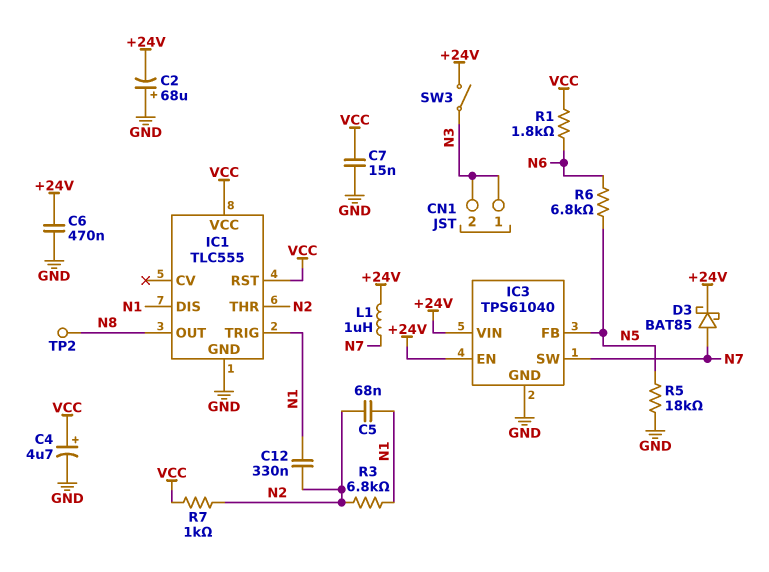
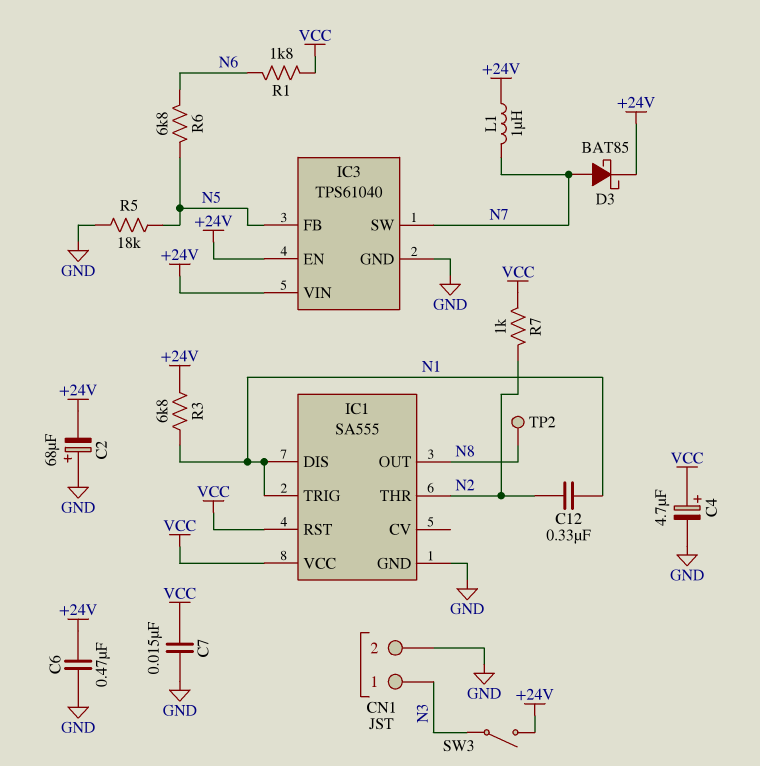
C5: 68nF (N1, N2) -> none
CN1 pin 2: N3 -> GND
IC1: TLC555 -> SA555
R3: 6.8k (N1, N2) -> 6.8k (+24V, N1)

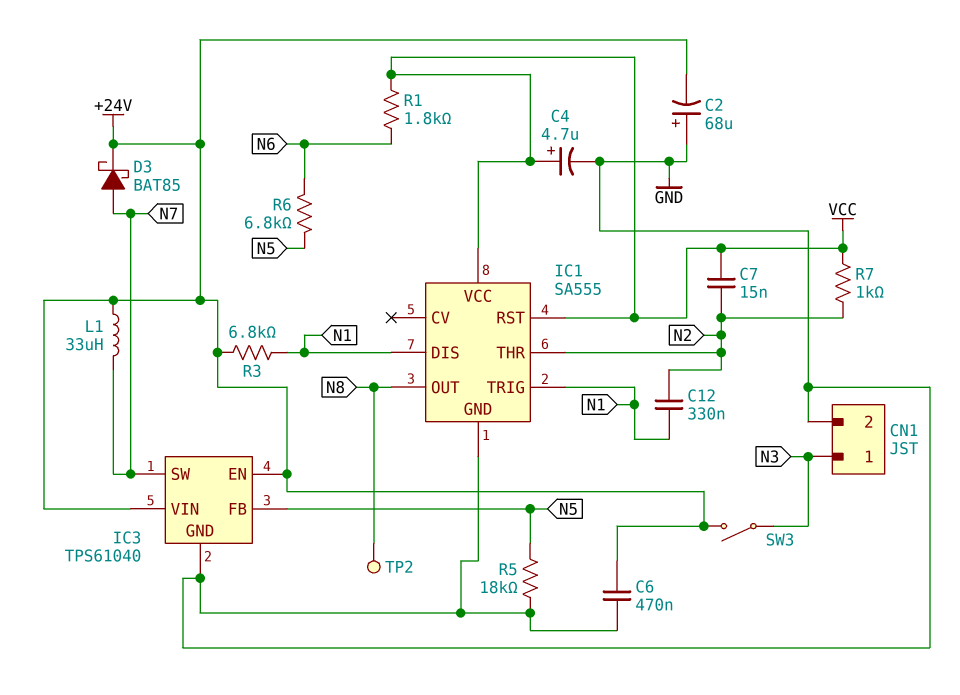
C7: 15nF (GND, VCC) -> 15nF (N2, VCC)
L1: 1uH (+24V, N7) -> 33uH (+24V, N7)

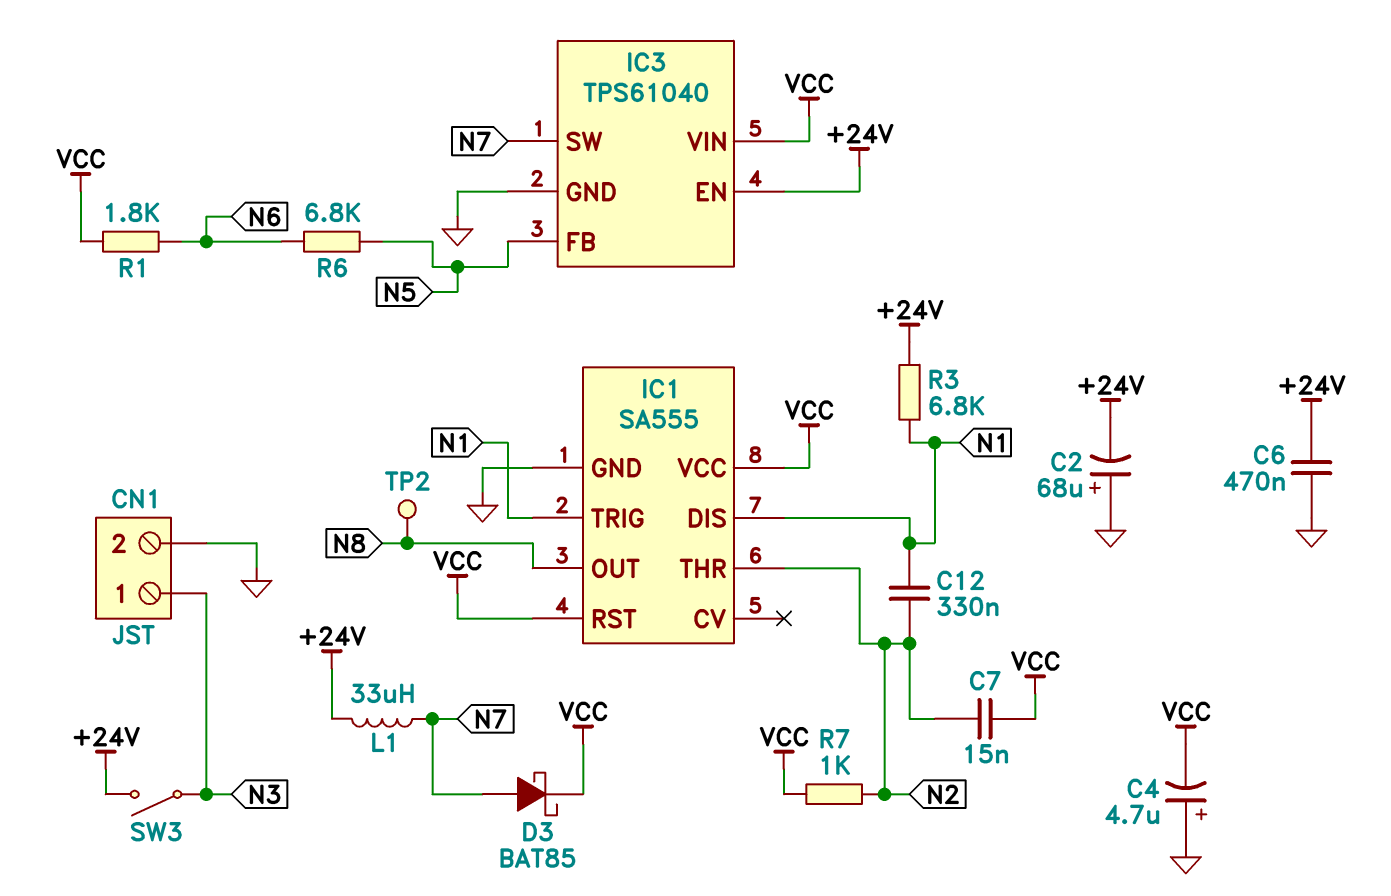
C4: 4.7uF (plus VCC, minus GND) -> 4.7uF (plus GND, minus VCC)
D3: schottky BAT85 (A N7, K +24V) -> schottky BAT85 (A N7, K VCC)
IC3 pin VIN: +24V -> VCC
R5: 18k (GND, N5) -> none

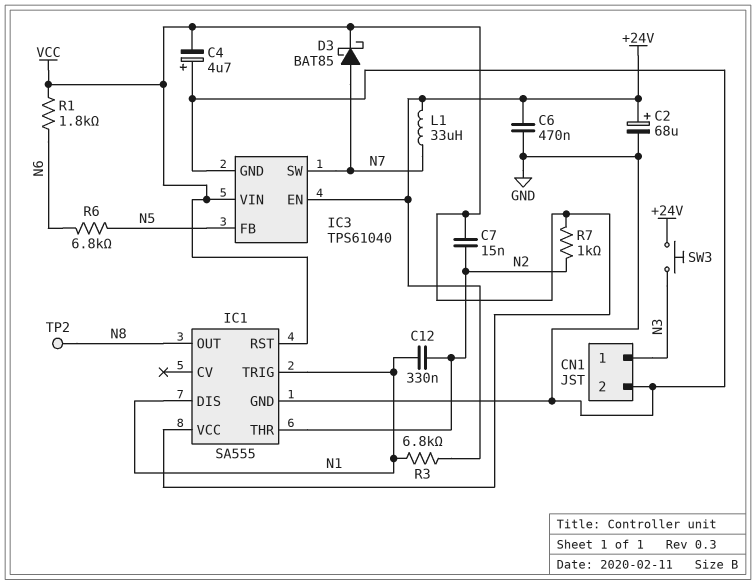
C2: 68uF (plus GND, minus +24V) -> 68uF (plus +24V, minus GND)
SW3: switch (+24V, N3) -> button (+24V, N3)

